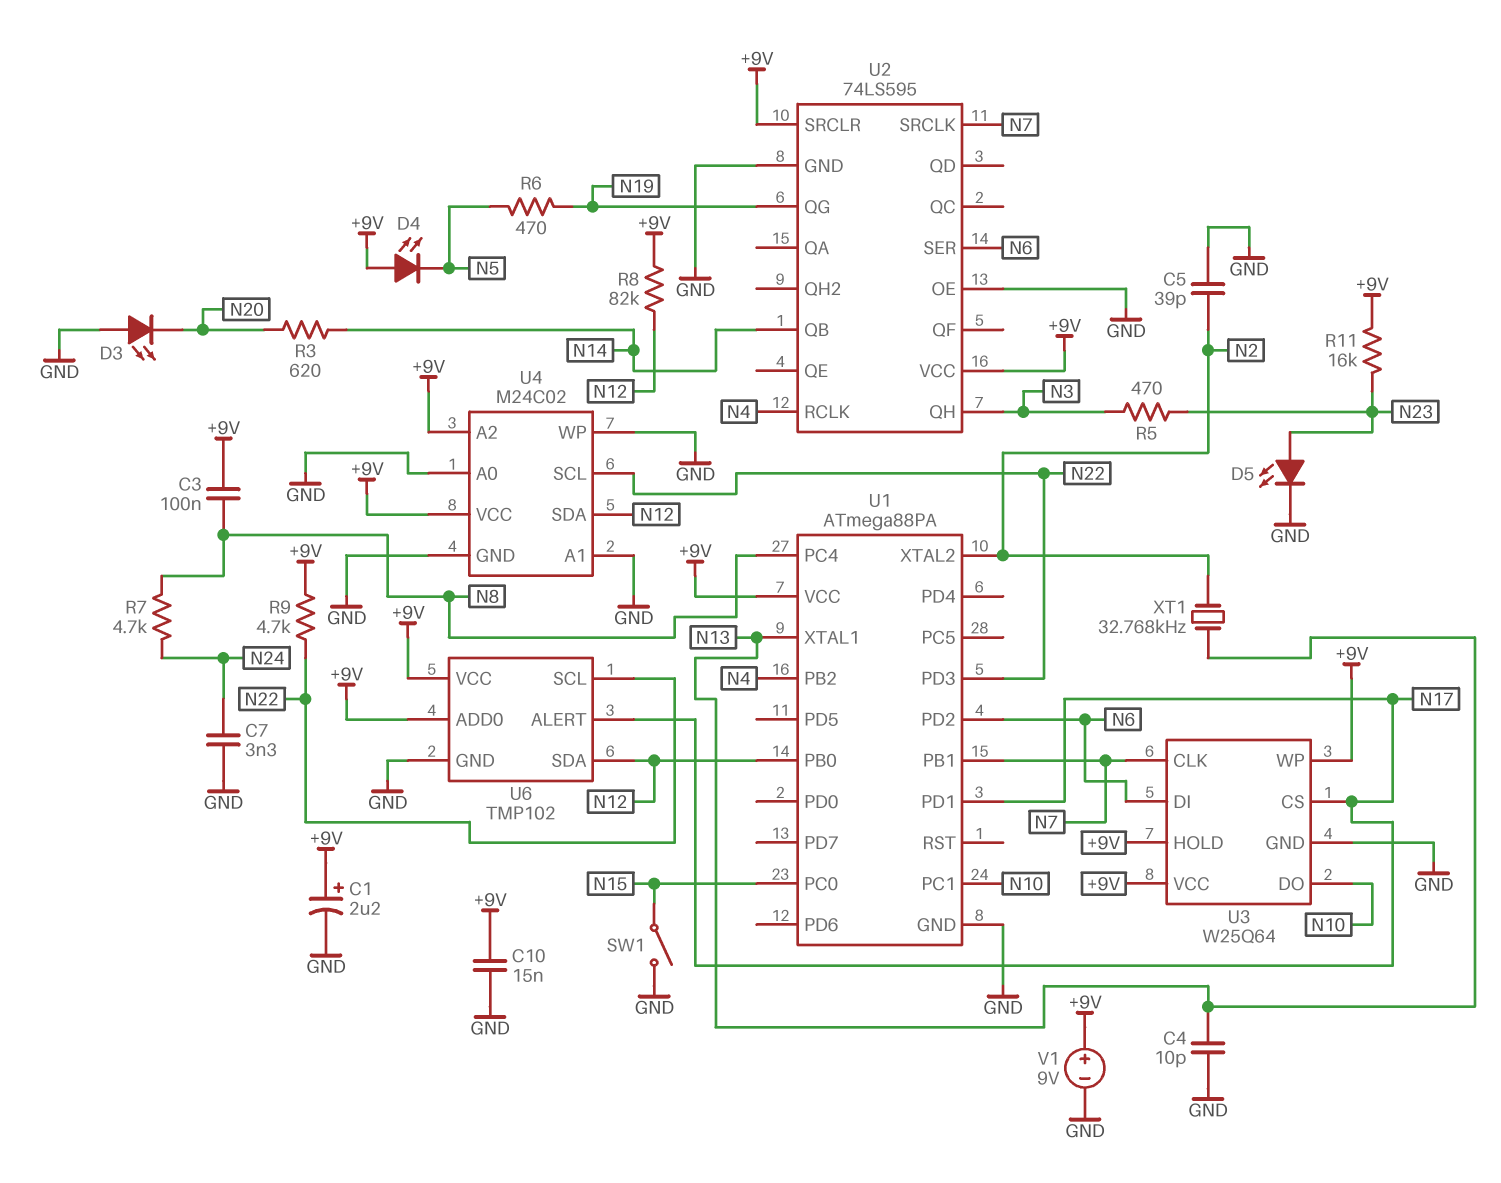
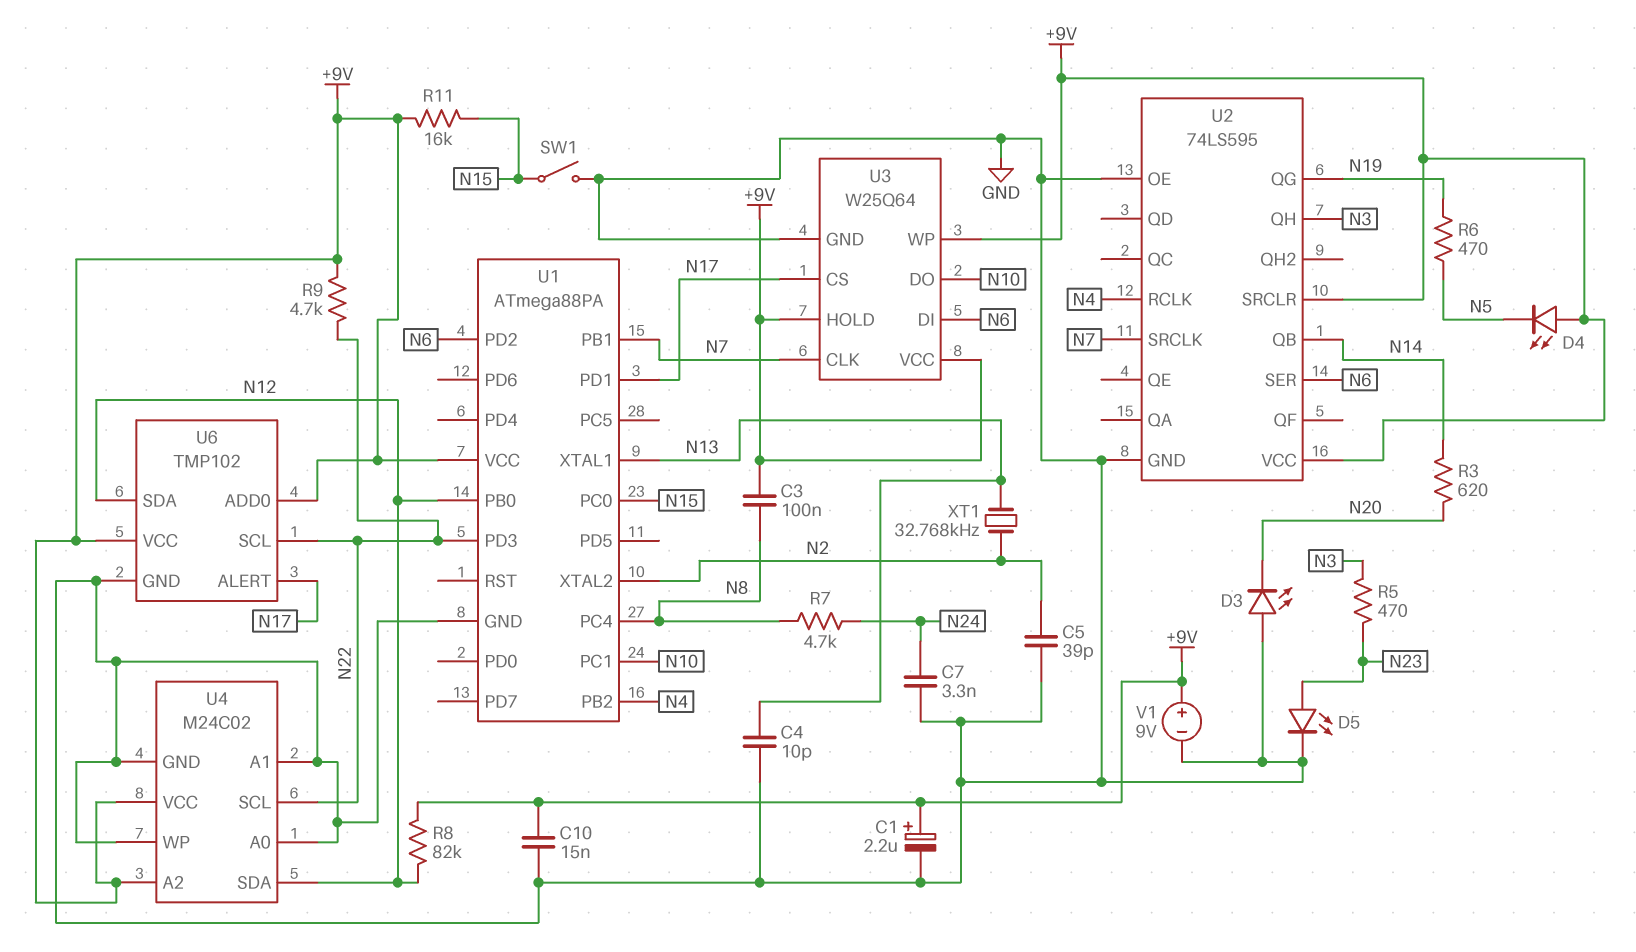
R11: 16k (+9V, N23) -> 16k (+9V, N15)

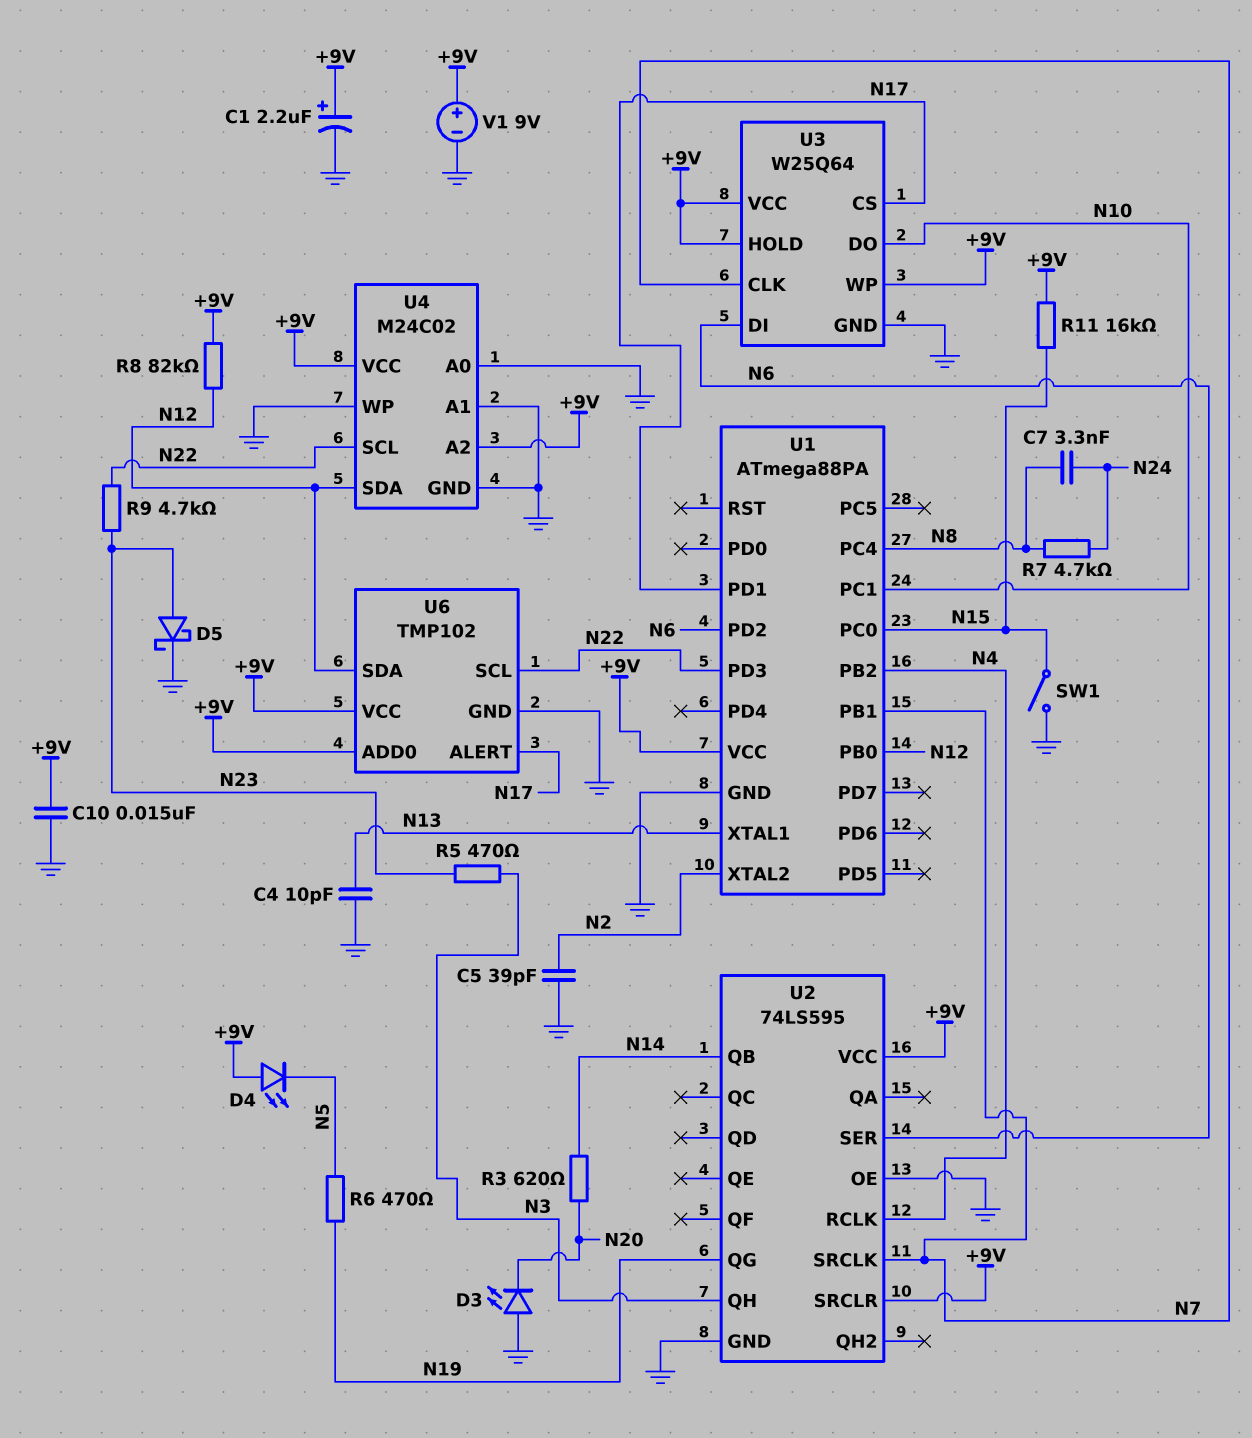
C3: 100nF (+9V, N8) -> none
C7: 3.3nF (GND, N24) -> 3.3nF (N8, N24)
D5: LED (A N23, K GND) -> schottky (A N23, K GND)
R9: 4.7k (+9V, N22) -> 4.7k (N22, N23)
XT1: 32.768kHz (N2, N13) -> none

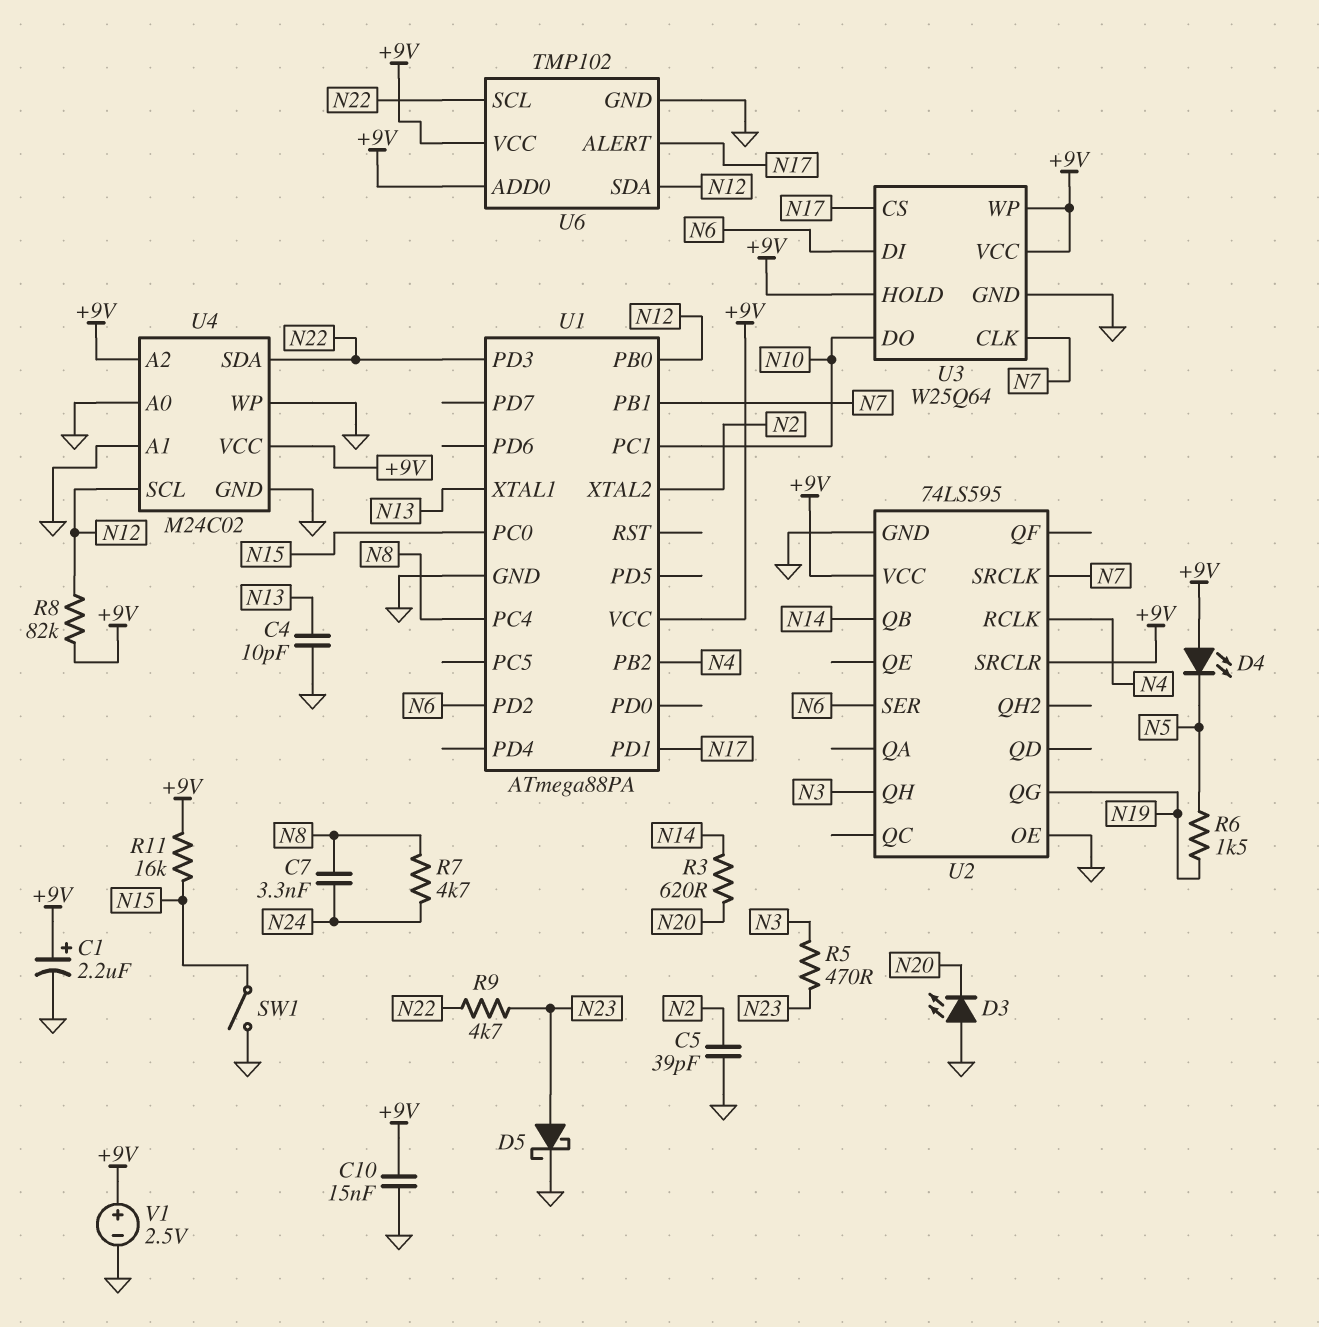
R6: 470 (N5, N19) -> 1.5k (N5, N19)
U4 pin SCL: N22 -> N12
U4 pin SDA: N12 -> N22
V1: 9V (plus +9V, minus GND) -> 2.5V (plus +9V, minus GND)

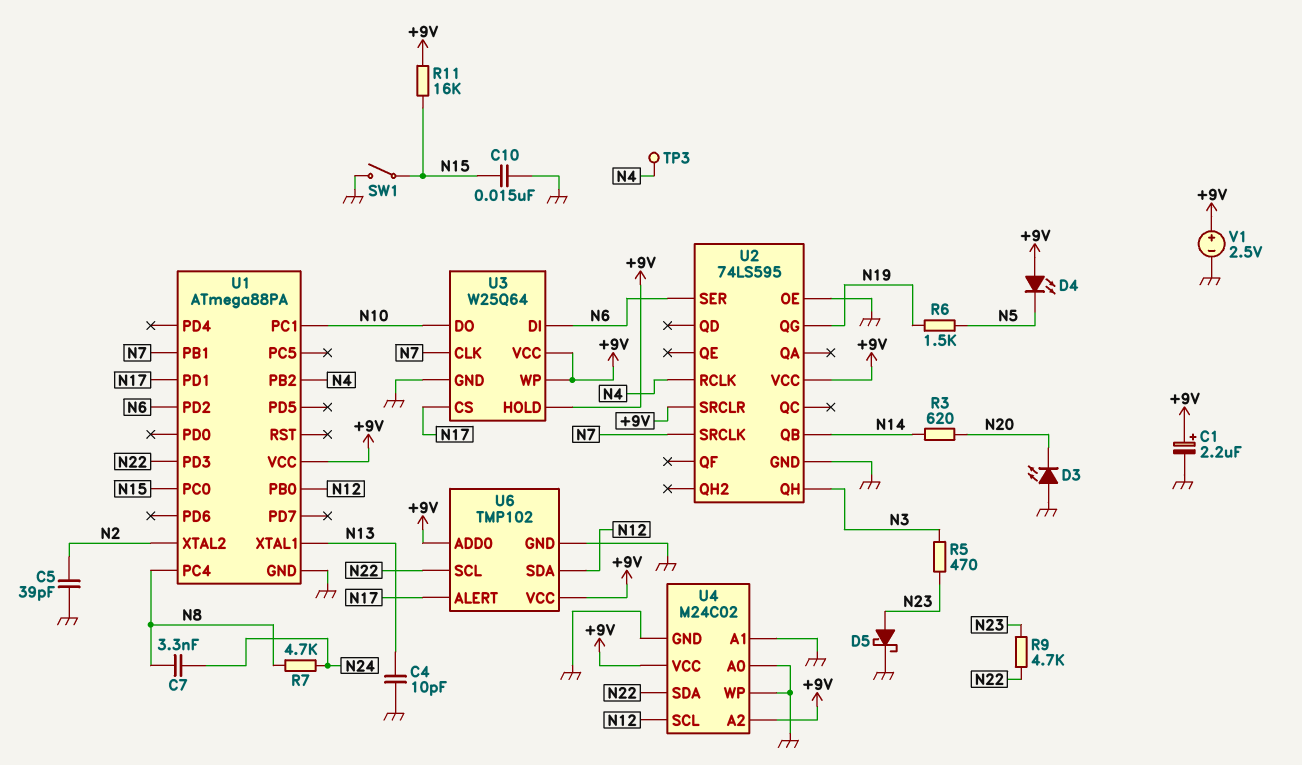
C10: 15nF (+9V, GND) -> 15nF (GND, N15)
R8: 82k (+9V, N12) -> none
TP3: none -> test point (N4)

